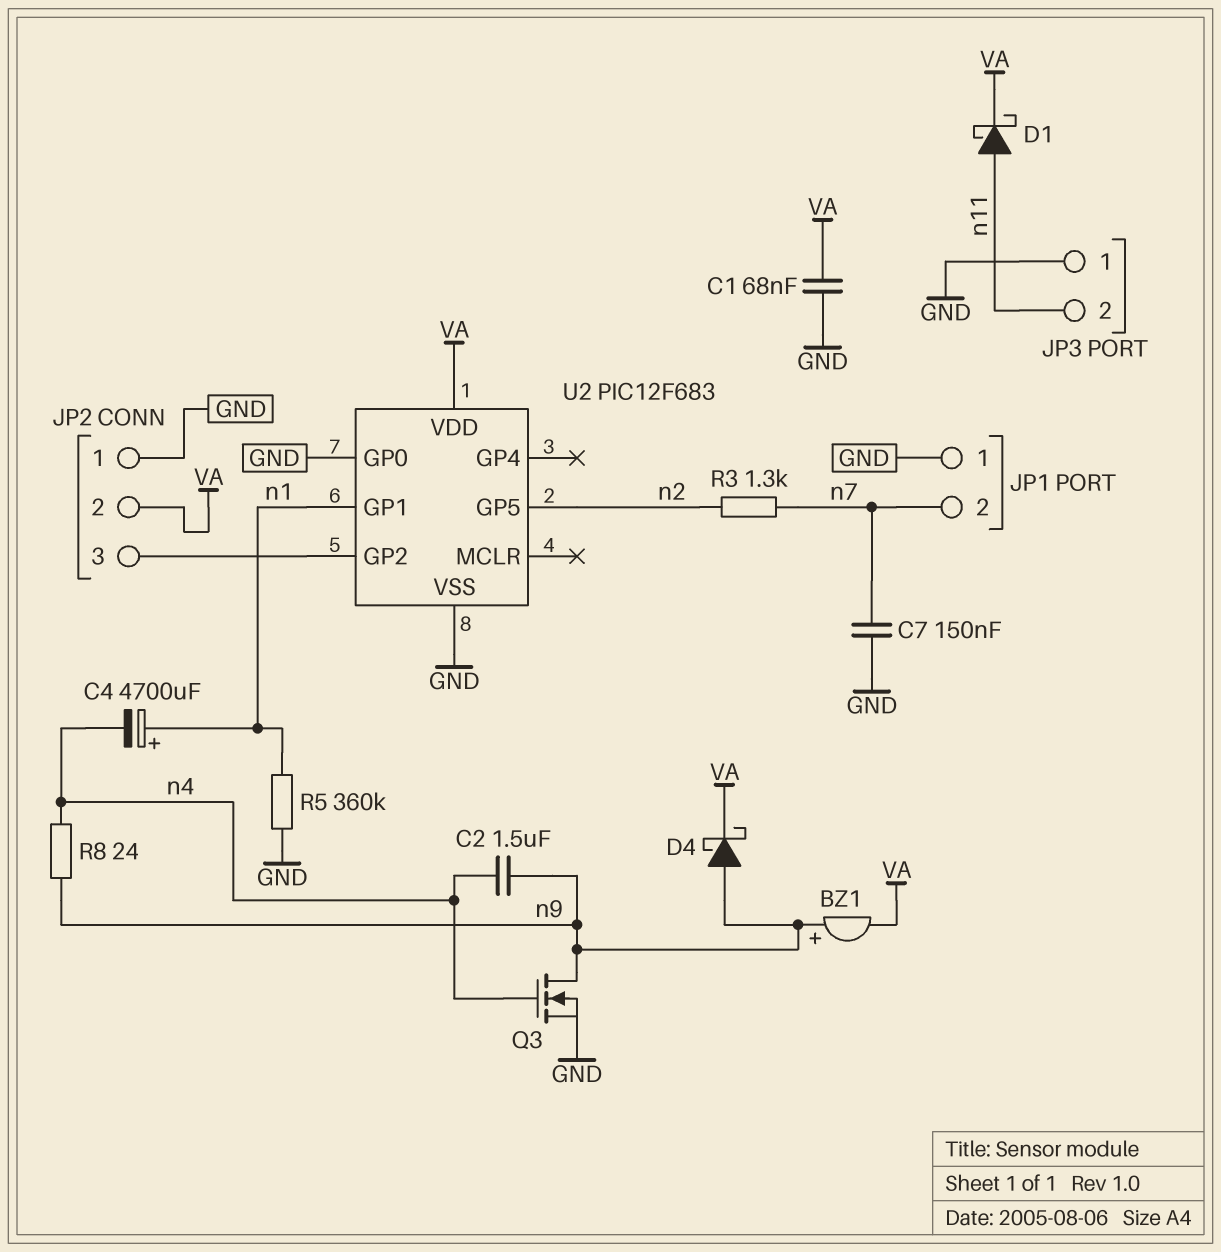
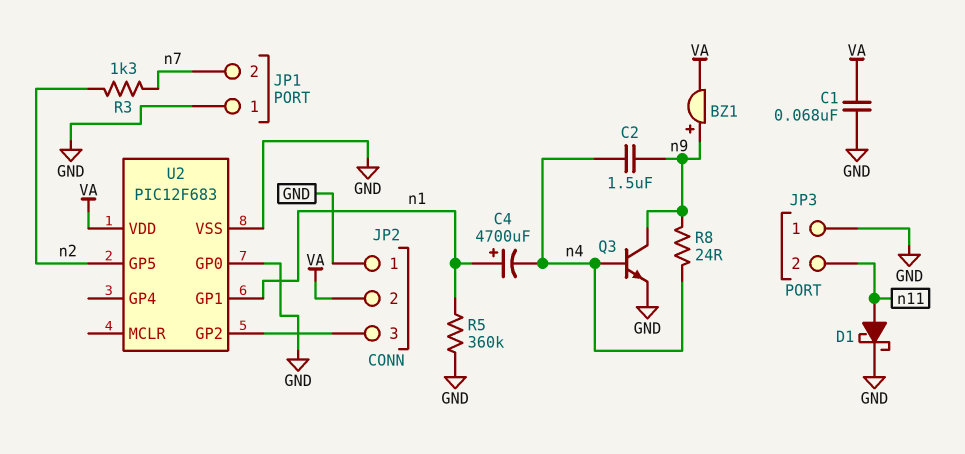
C7: 150nF (GND, n7) -> none
D1: schottky (A n11, K VA) -> schottky (A n11, K GND)
D4: schottky (A n9, K VA) -> none
Q3: NMOS (G n4, D n9, S GND) -> NPN (B n4, C n9, E GND)

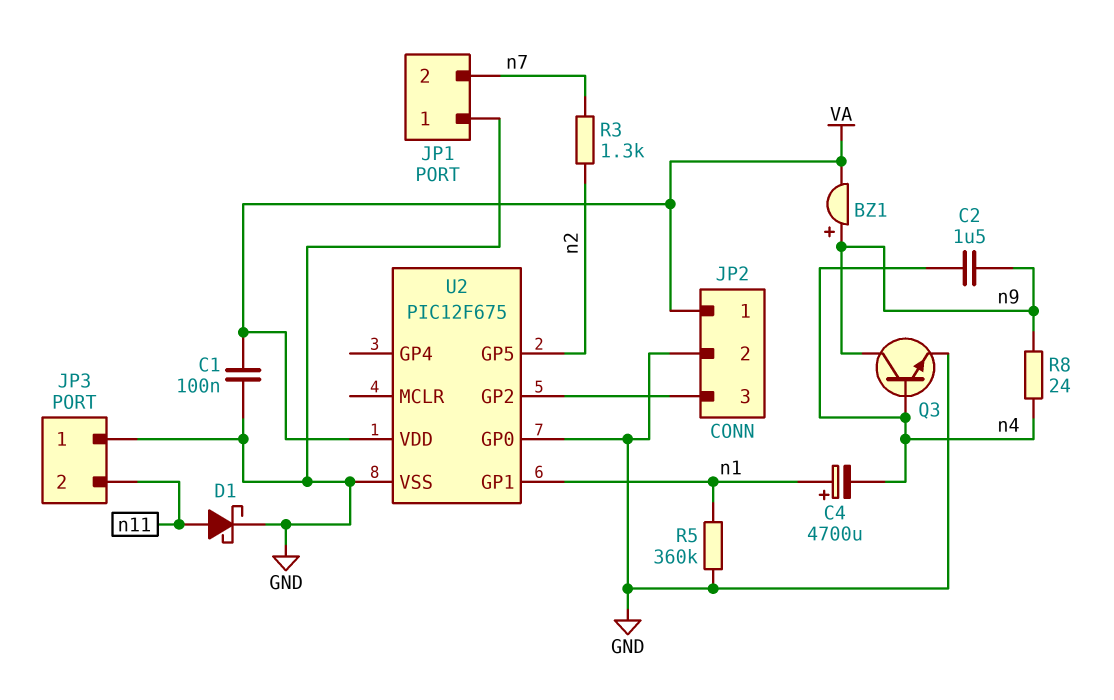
C1: 68nF (GND, VA) -> 100nF (GND, VA)
JP2 pin 1: GND -> VA
JP2 pin 2: VA -> GND
U2: PIC12F683 -> PIC12F675

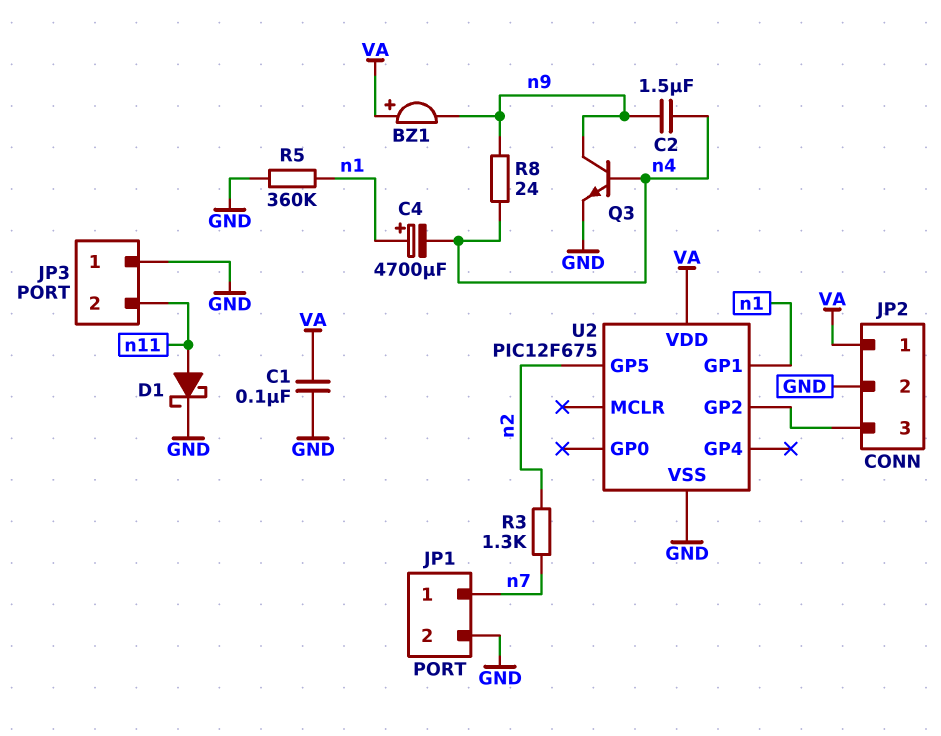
BZ1: buzzer (plus n9, minus VA) -> buzzer (plus VA, minus n9)
JP1 pin 1: GND -> n7
JP1 pin 2: n7 -> GND
U2 pin GP0: GND -> none

